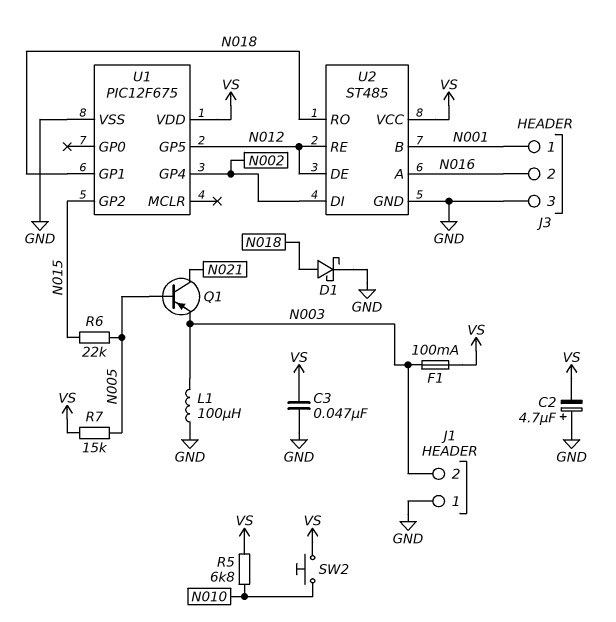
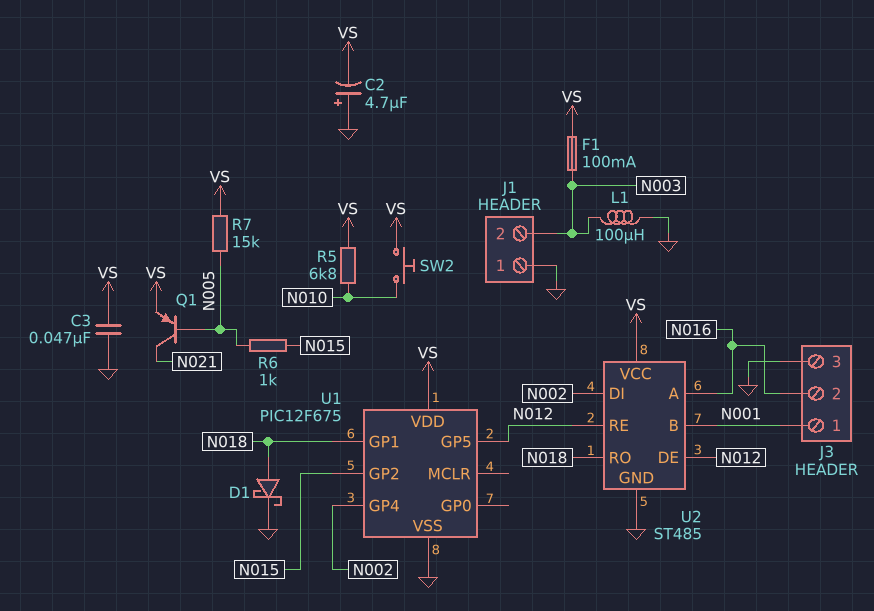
Q1: PNP (B N005, C N021, E N003) -> PNP (B N005, C N021, E VS)
R6: 22k (N005, N015) -> 1k (N005, N015)

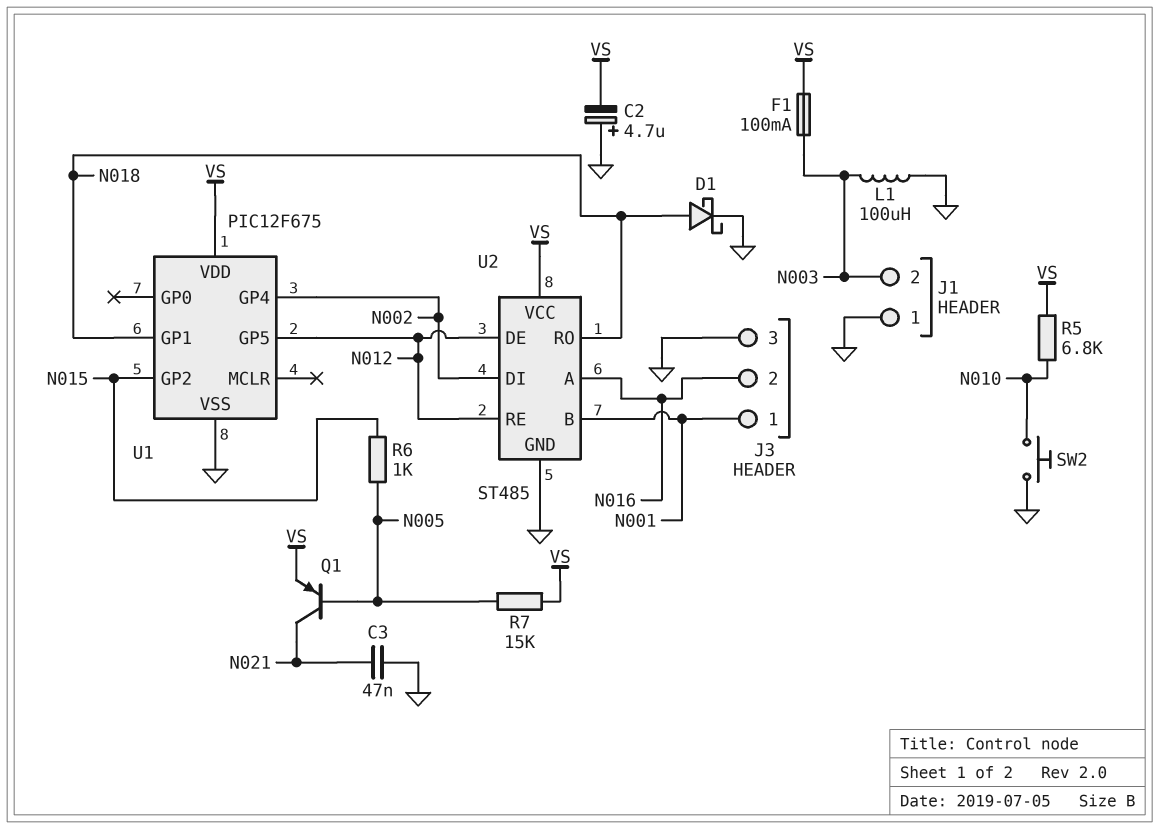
C3: 47nF (GND, VS) -> 47nF (GND, N021)
SW2: button (N010, VS) -> button (GND, N010)

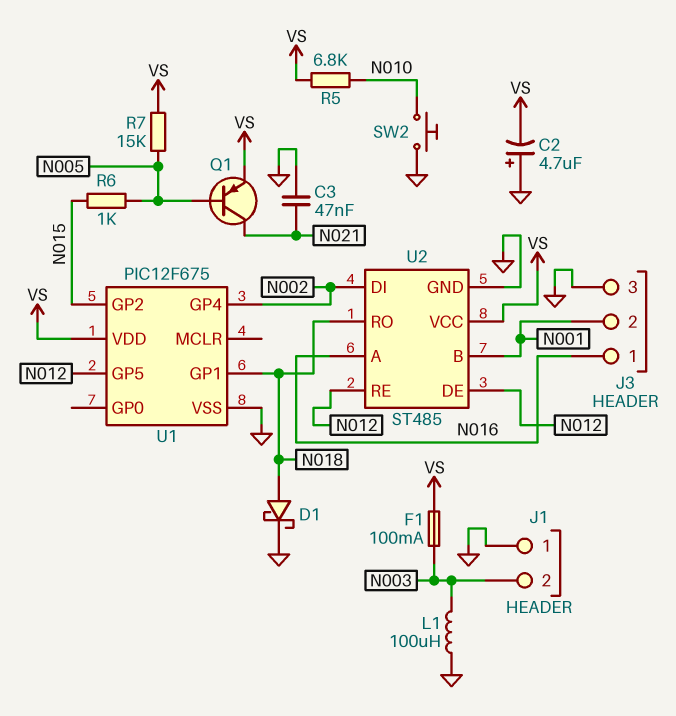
J3 pin 1: N001 -> N016
J3 pin 2: N016 -> N001

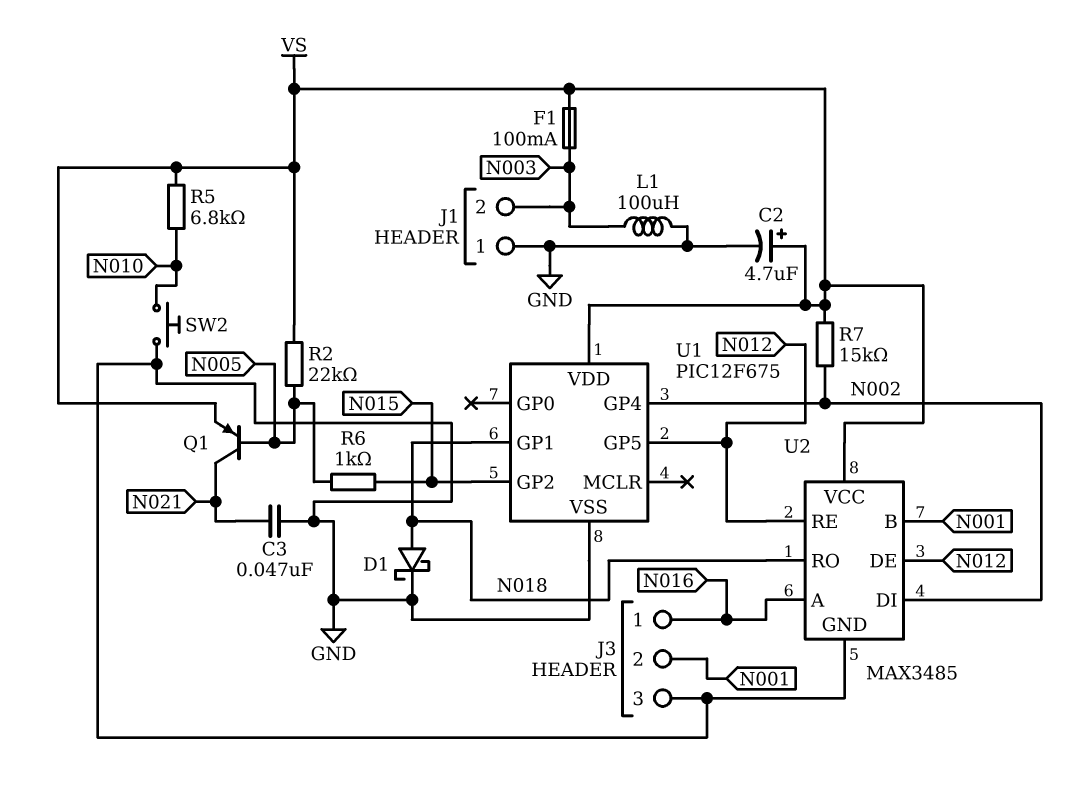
C2: 4.7uF (plus GND, minus VS) -> 4.7uF (plus VS, minus GND)
R2: none -> 22k (N005, VS)
R7: 15k (N005, VS) -> 15k (N002, VS)
U2: ST485 -> MAX3485

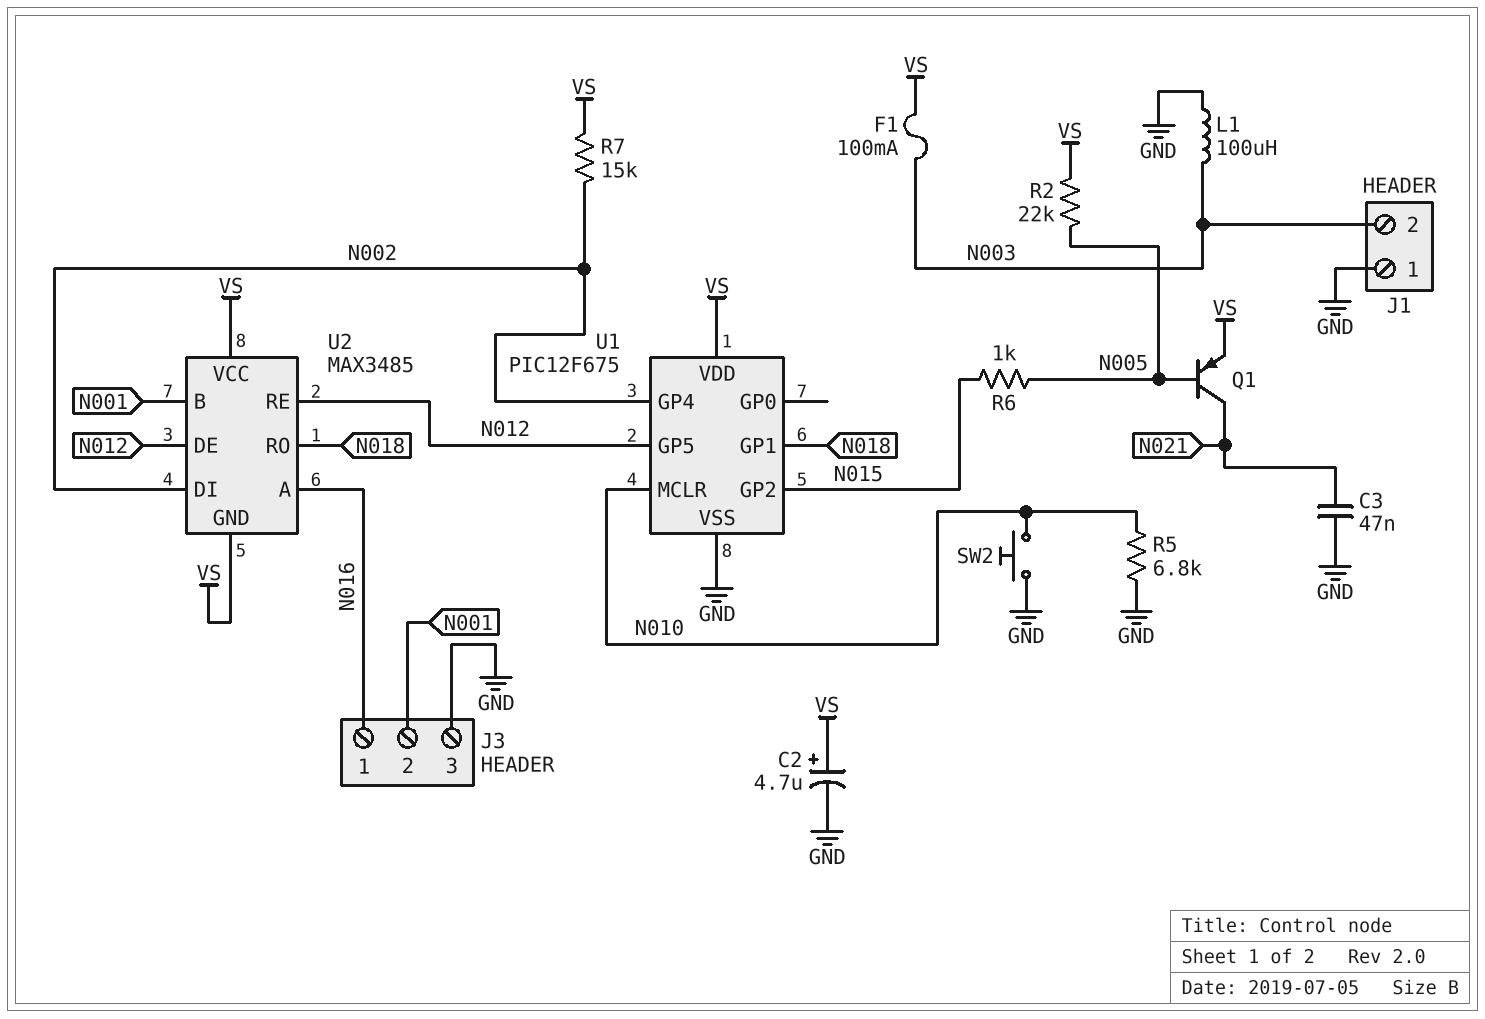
D1: schottky (A N018, K GND) -> none
R5: 6.8k (N010, VS) -> 6.8k (GND, N010)
U1 pin MCLR: none -> N010
U2 pin GND: GND -> VS

